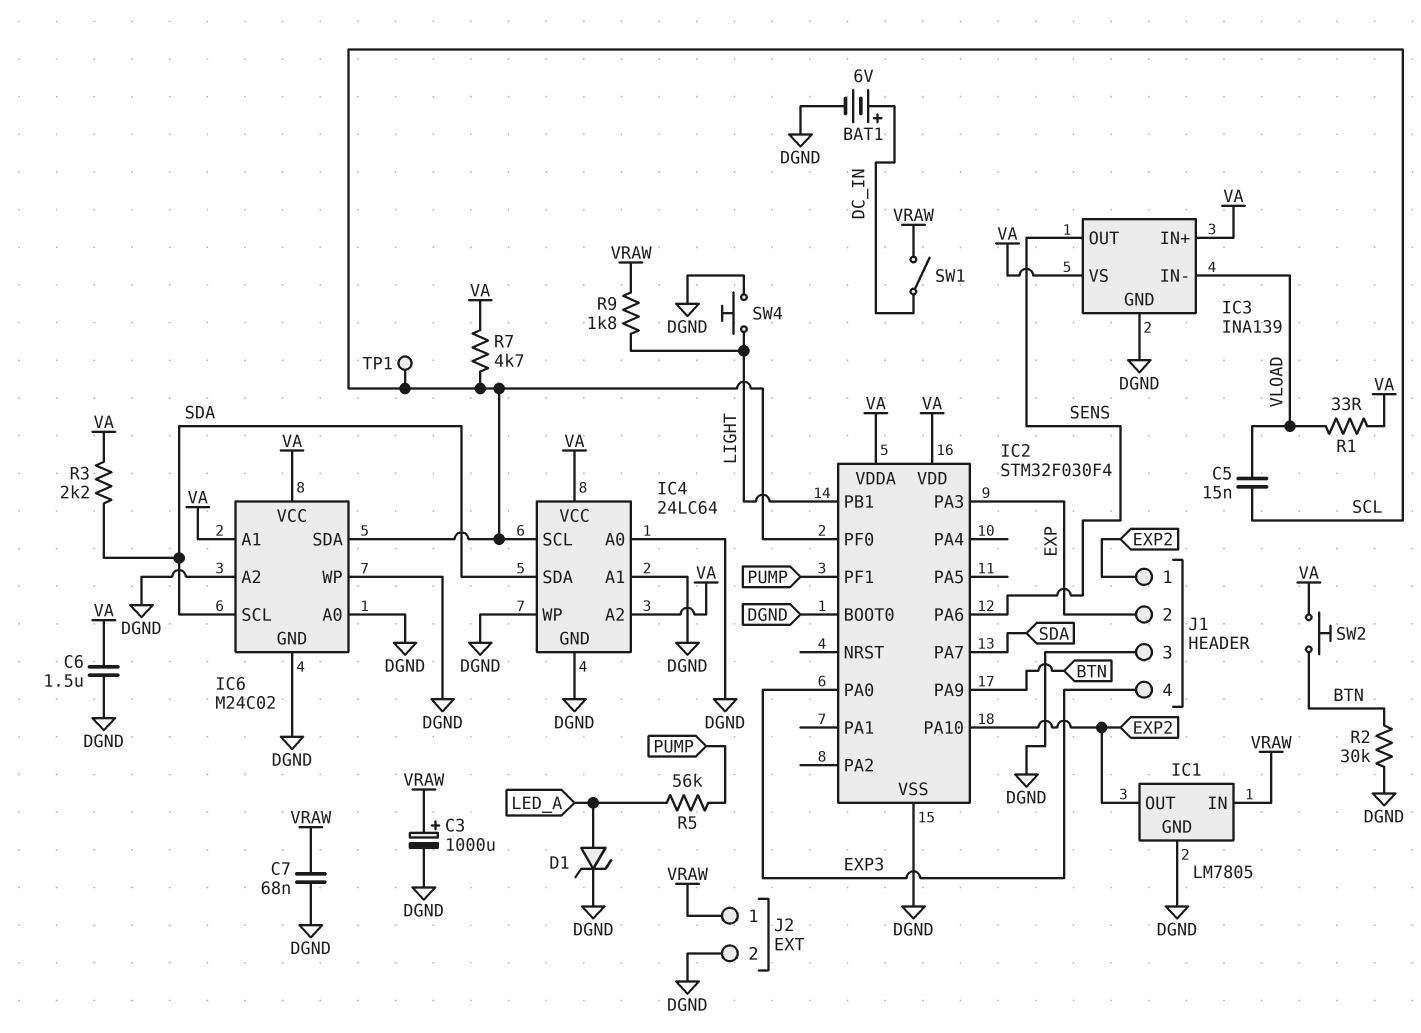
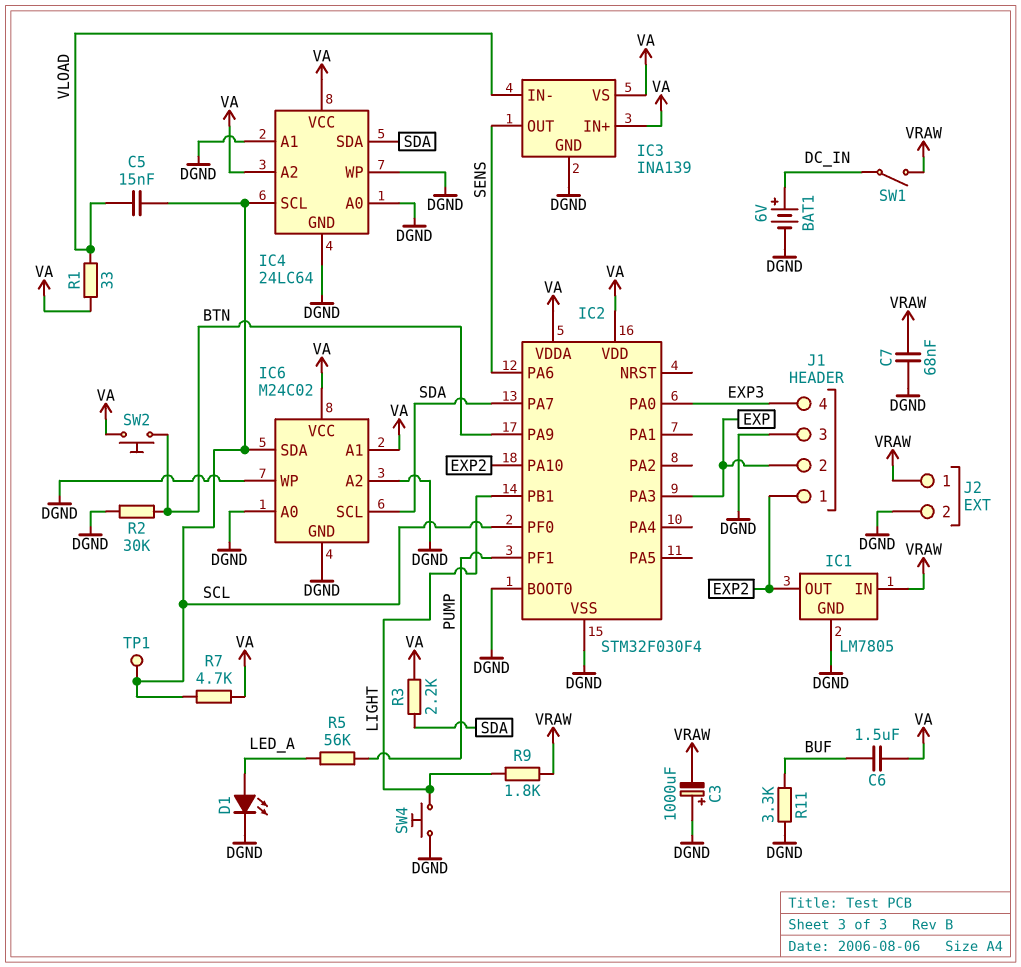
C3: 1000uF (plus VRAW, minus DGND) -> 1000uF (plus DGND, minus VRAW)
C6: 1.5uF (DGND, VA) -> 1.5uF (BUF, VA)
D1: zener (A LED_A, K DGND) -> LED (A LED_A, K DGND)
R11: none -> 3.3k (BUF, DGND)

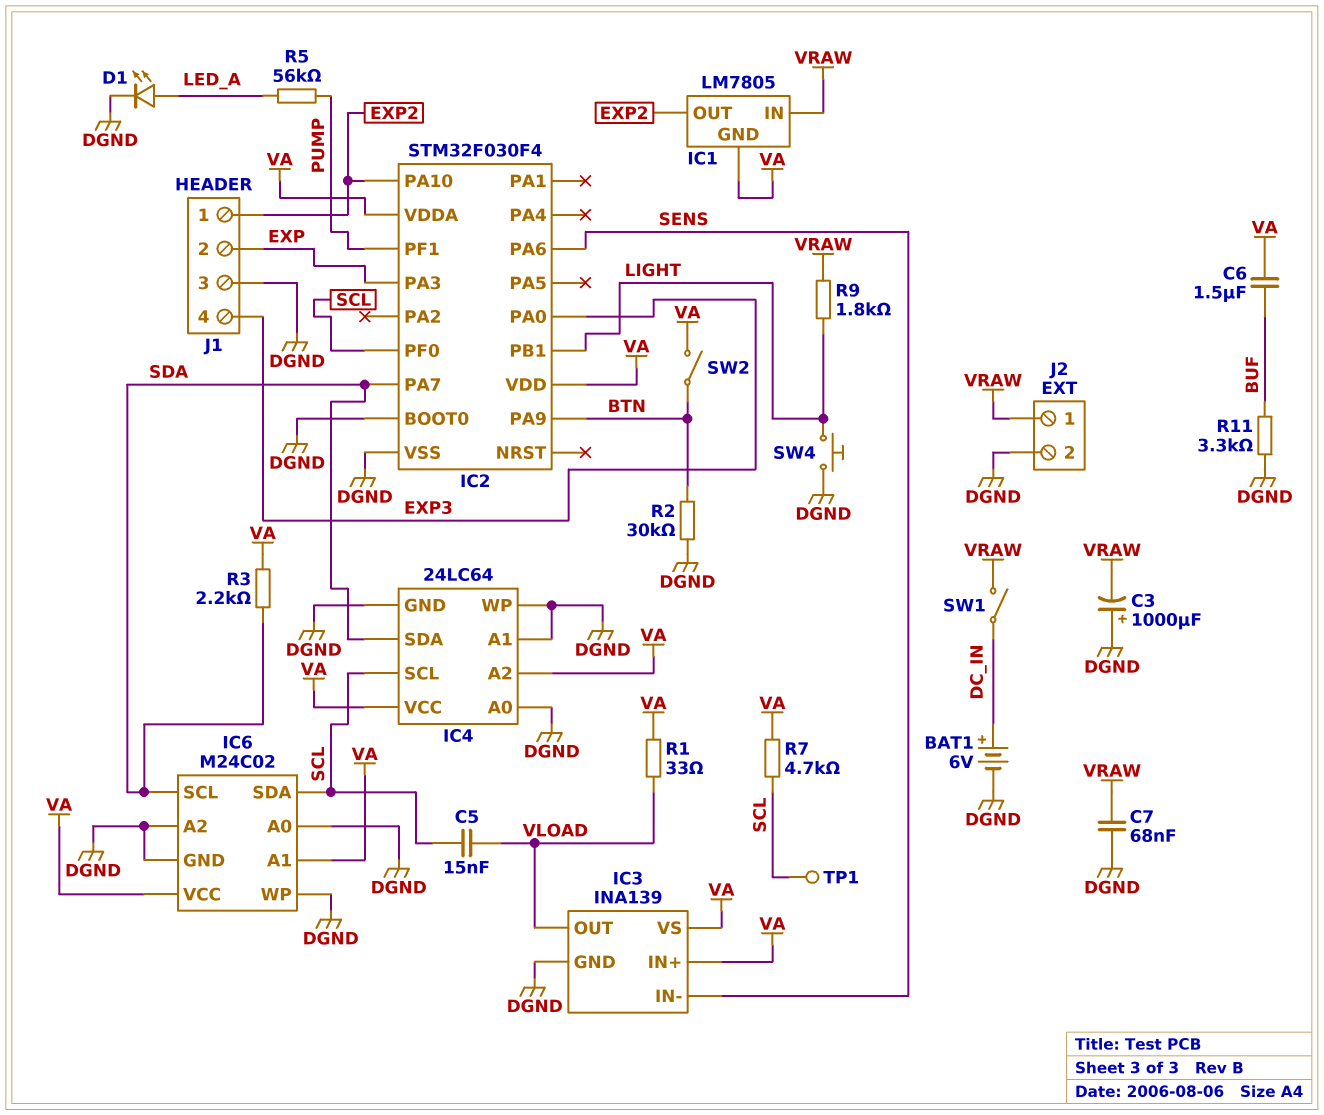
IC1 pin GND: DGND -> VA
IC3 pin IN-: VLOAD -> SENS
IC3 pin OUT: SENS -> VLOAD
SW2: button (BTN, VA) -> switch (BTN, VA)

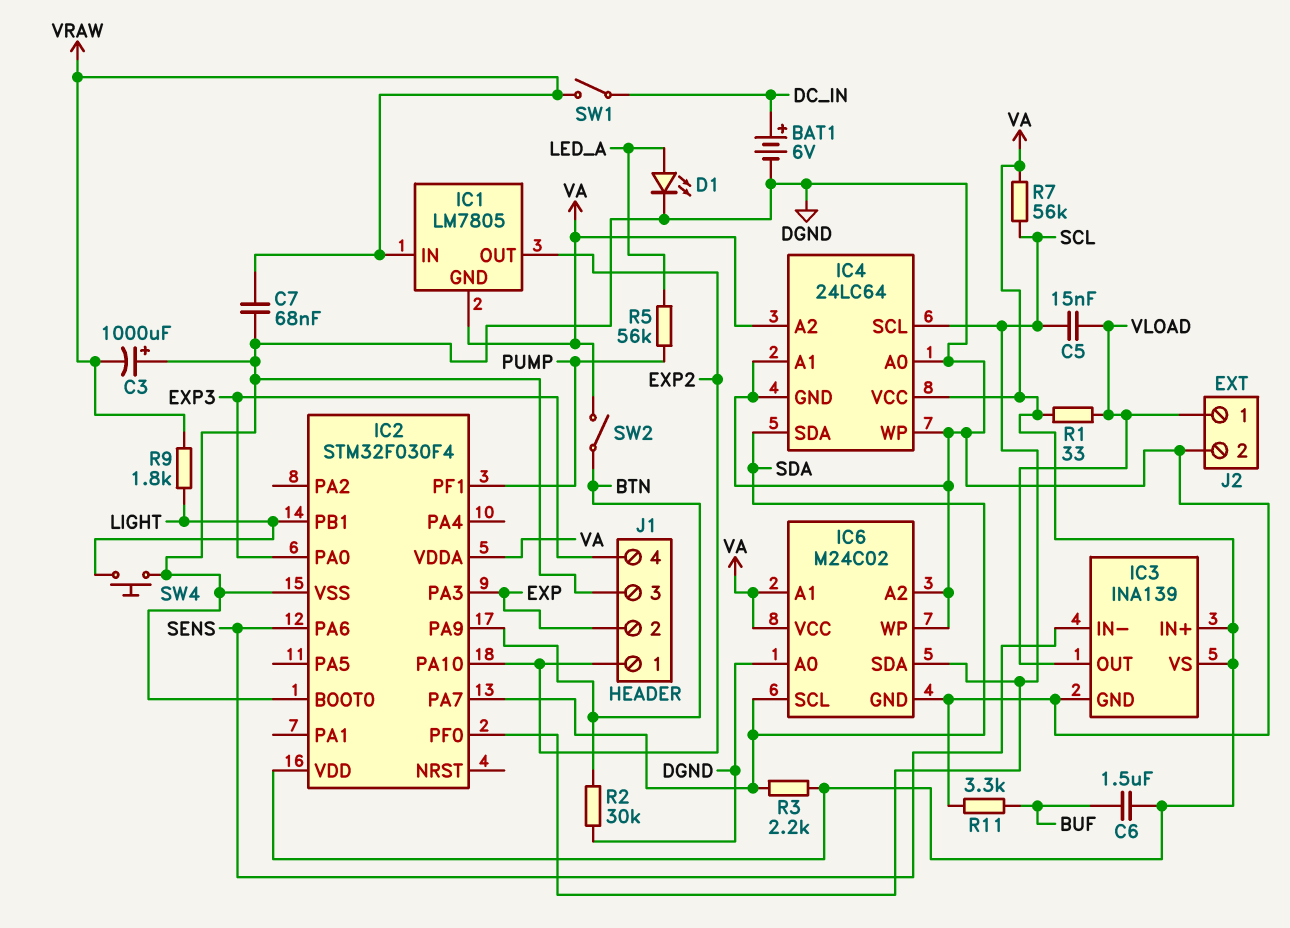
J2 pin 1: VRAW -> VLOAD
R7: 4.7k (SCL, VA) -> 56k (SCL, VA)
TP1: test point (SCL) -> none

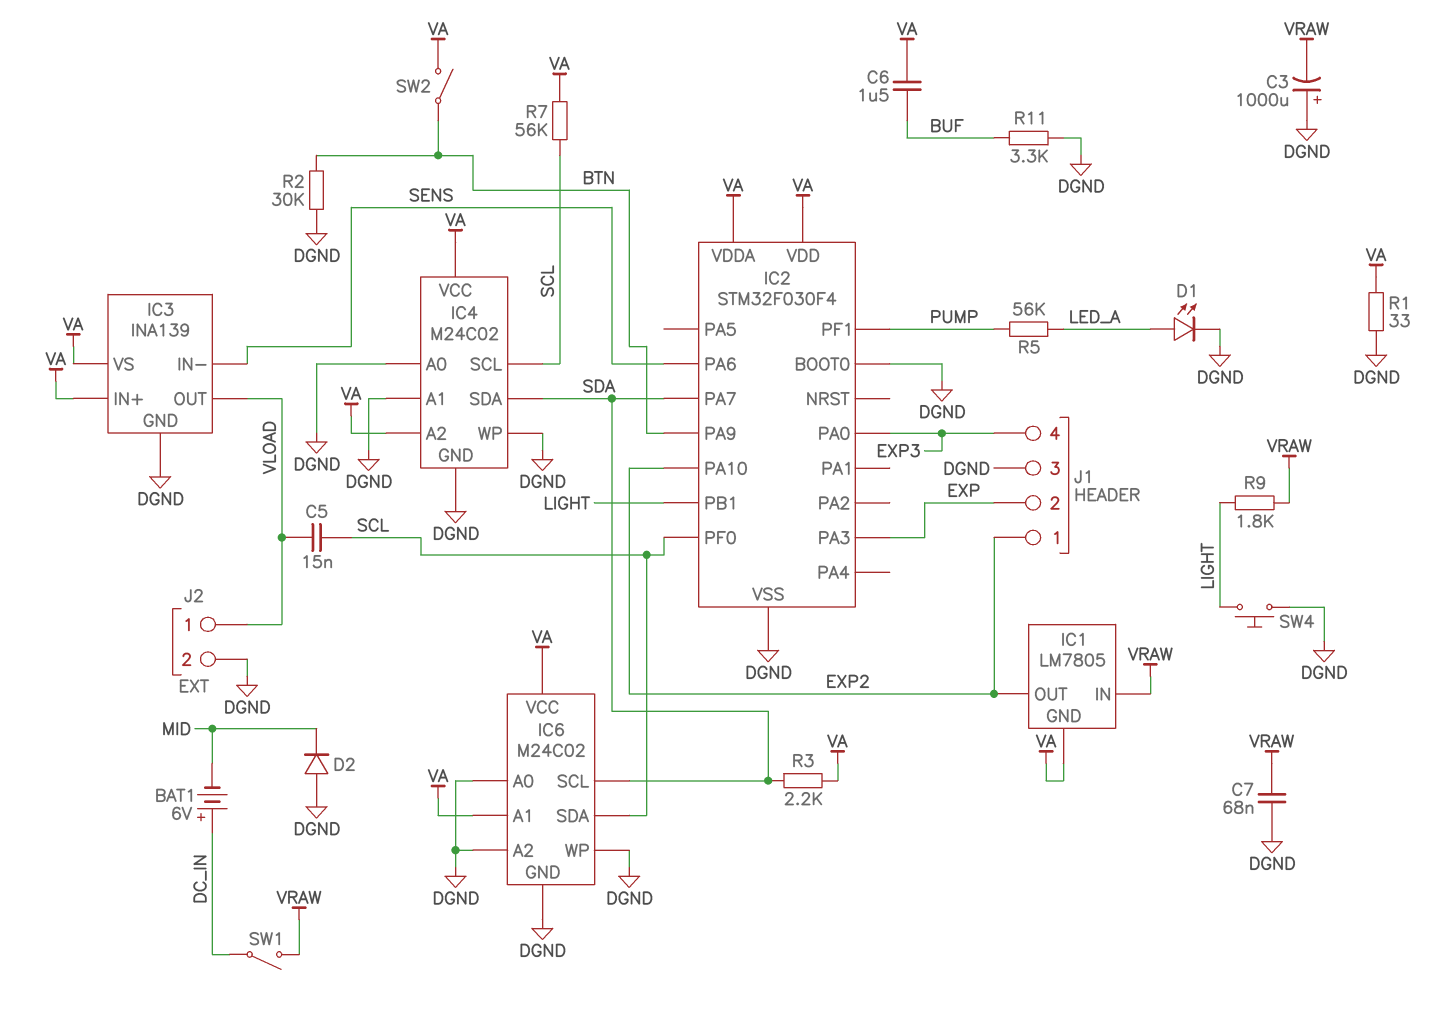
BAT1: 6V (plus DC_IN, minus DGND) -> 6V (plus DC_IN, minus MID)
D2: none -> diode (A DGND, K MID)
IC4: 24LC64 -> M24C02
R1: 33 (VA, VLOAD) -> 33 (DGND, VA)

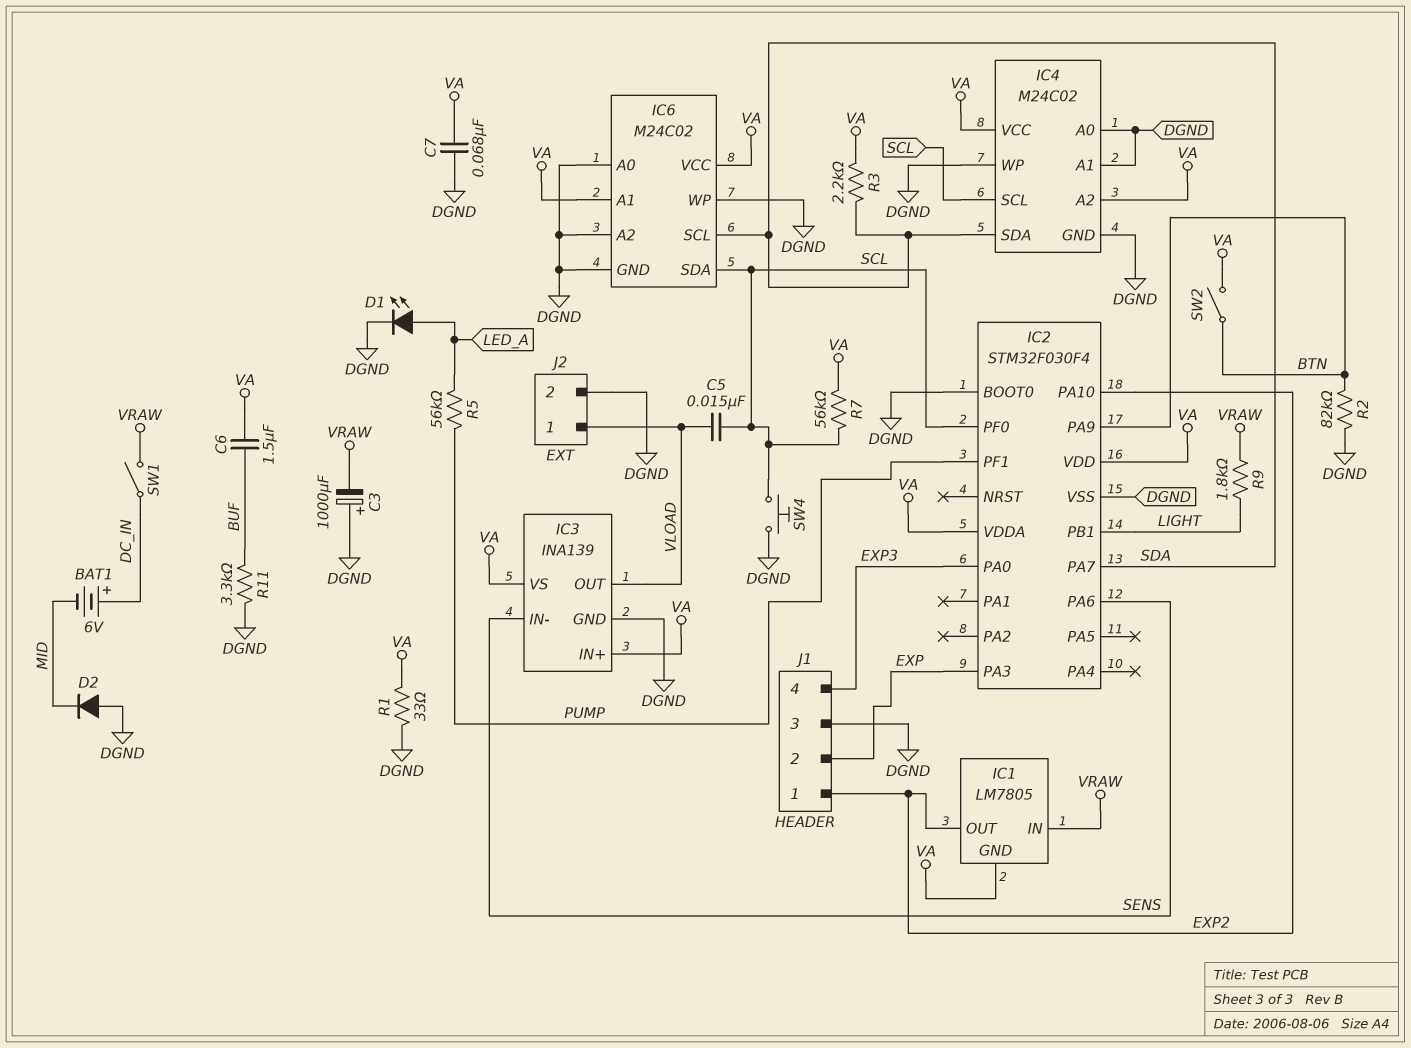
C7: 68nF (DGND, VRAW) -> 68nF (DGND, VA)
R2: 30k (BTN, DGND) -> 82k (BTN, DGND)
SW4: button (DGND, LIGHT) -> button (DGND, SCL)

